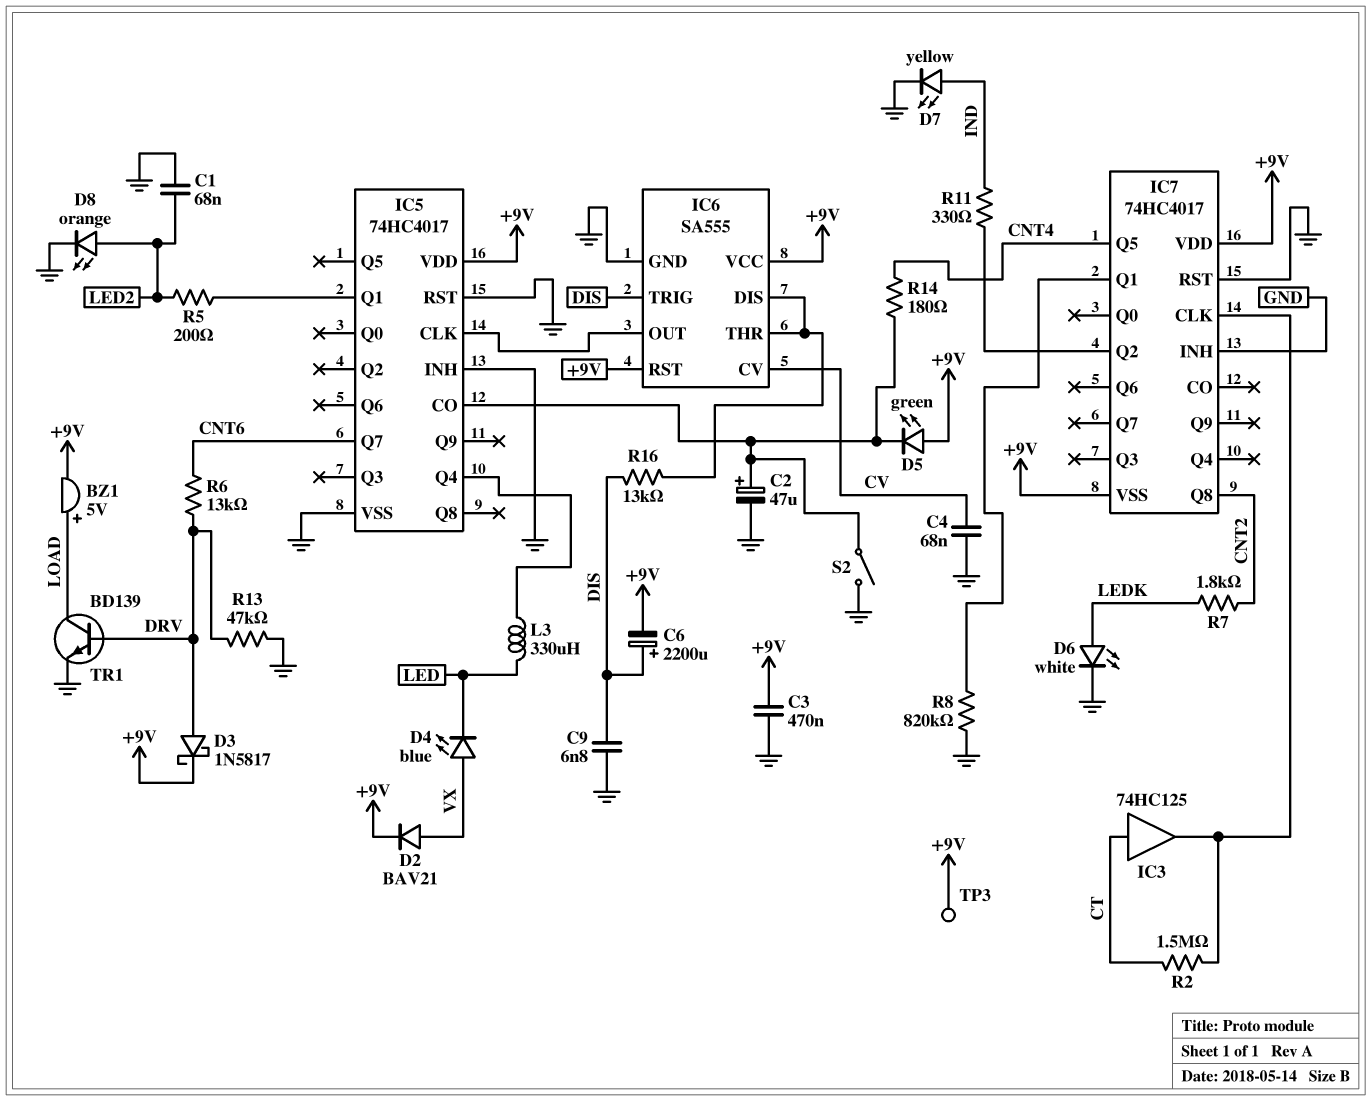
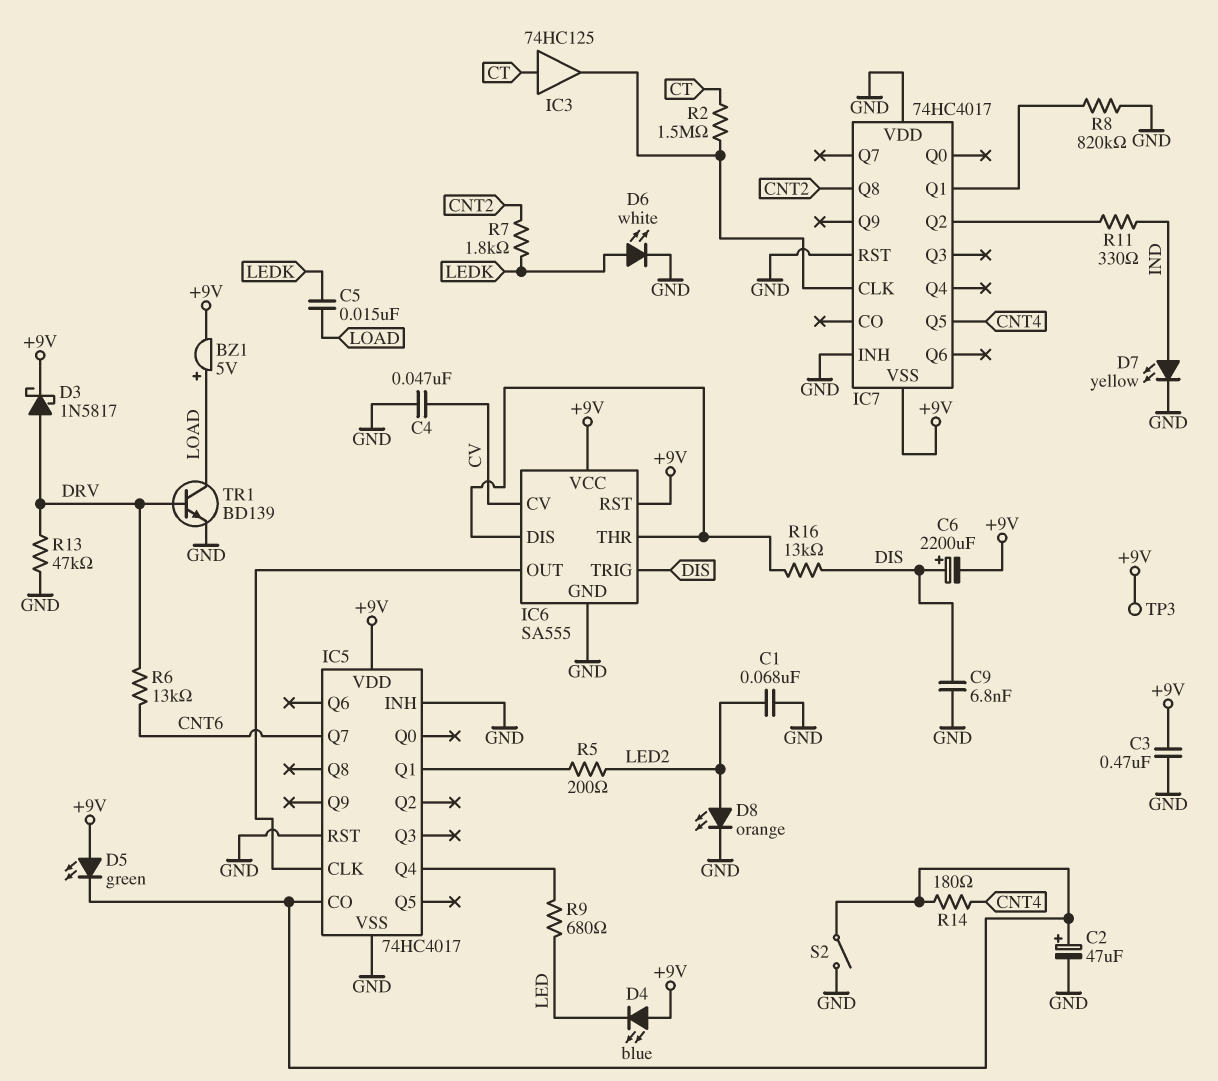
C4: 68nF (CV, GND) -> 47nF (CV, GND)
C5: none -> 15nF (LEDK, LOAD)
D2: diode BAV21 (A VX, K +9V) -> none
D4: LED blue (A VX, K LED) -> LED blue (A +9V, K LED)
IC7 pin VDD: +9V -> GND
L3: 330uH (IC5/Q4, LED) -> none
R9: none -> 680 (IC5/Q4, LED)

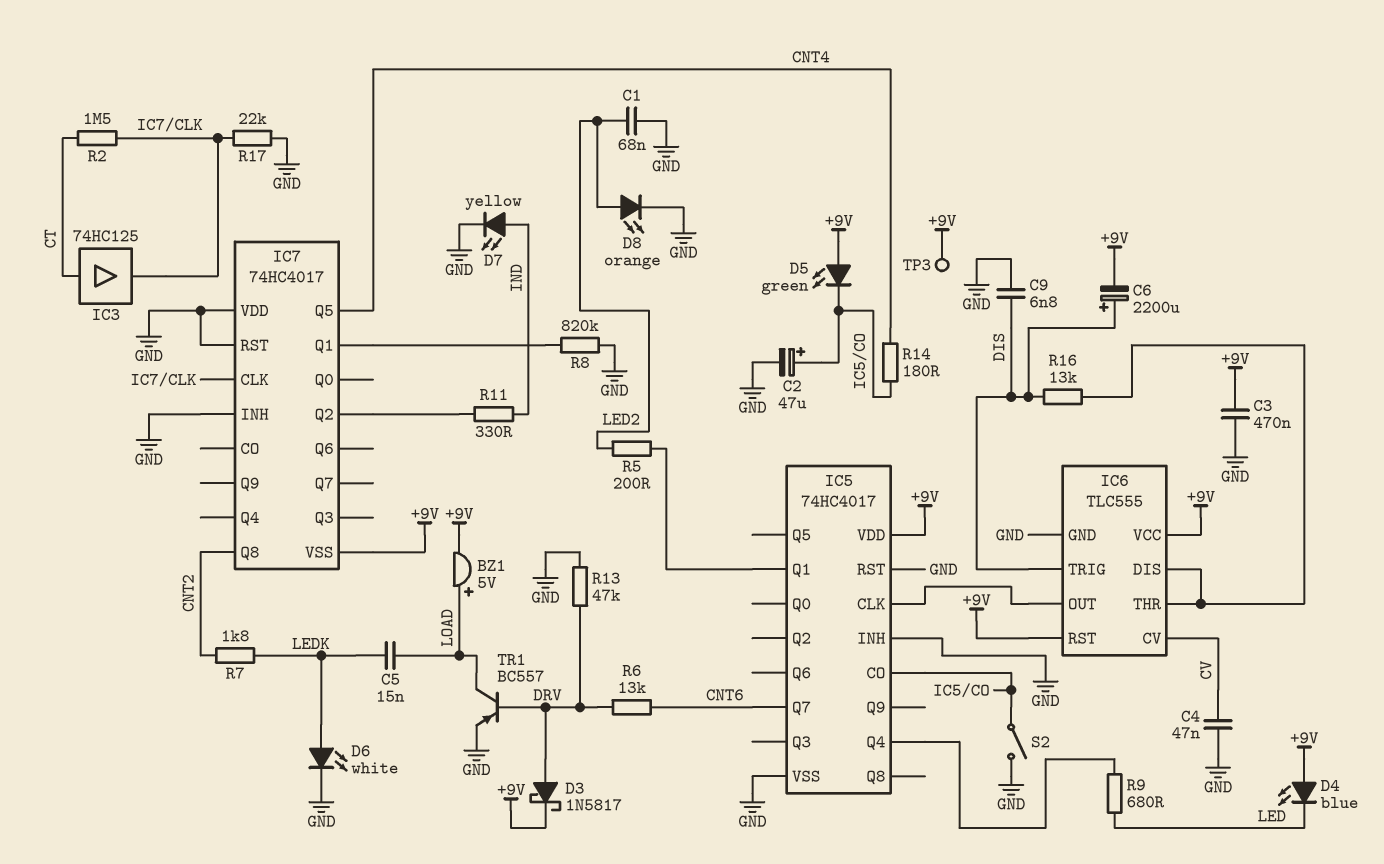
IC6: SA555 -> TLC555
R17: none -> 22k (GND, IC7/CLK)
TR1: NPN BD139 (B DRV, C LOAD, E GND) -> PNP BC557 (B DRV, C LOAD, E GND)

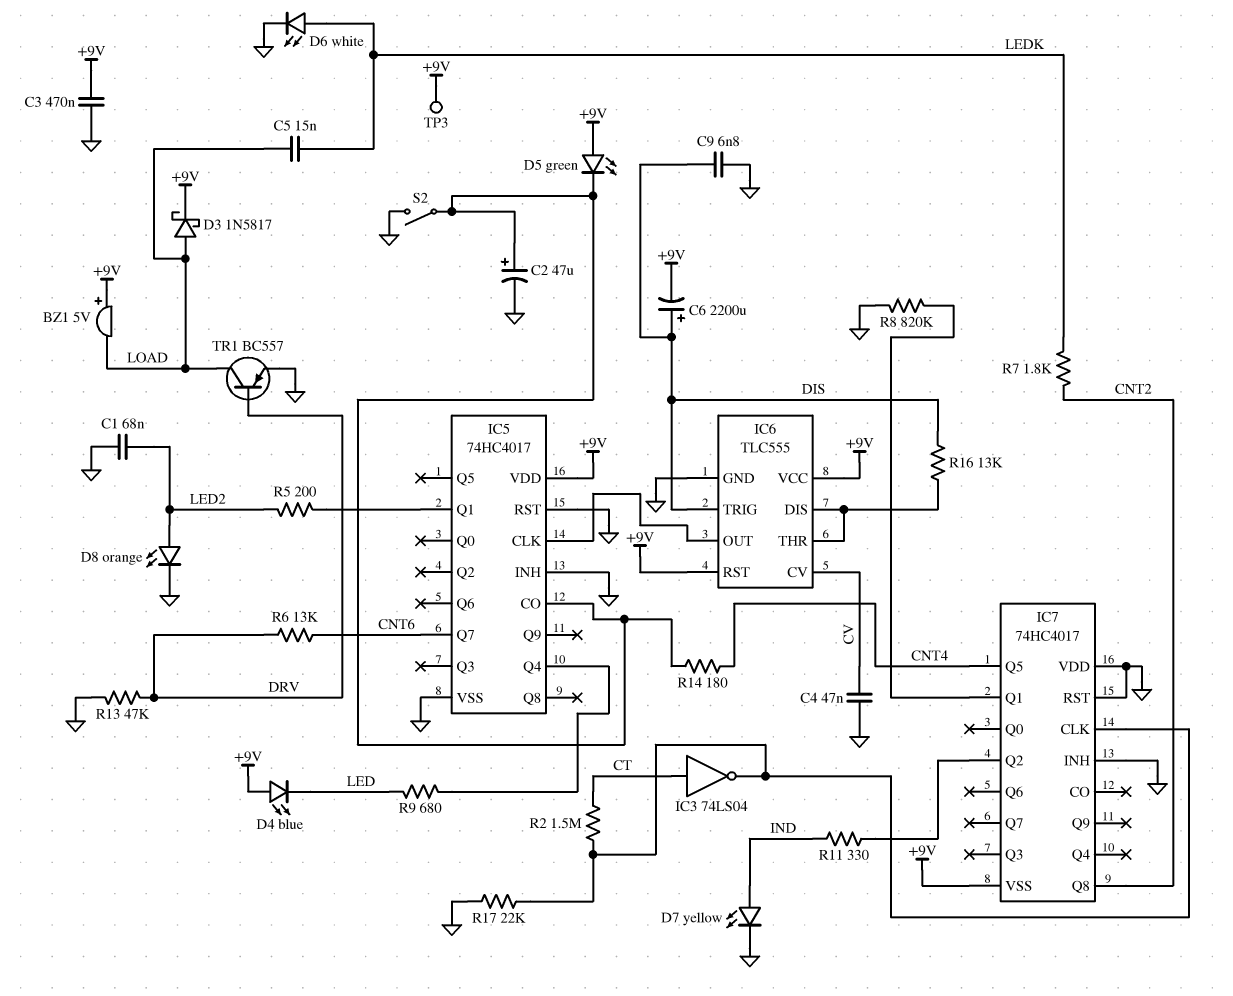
BZ1: buzzer 5V (plus LOAD, minus +9V) -> buzzer 5V (plus +9V, minus LOAD)
D3: schottky 1N5817 (A DRV, K +9V) -> schottky 1N5817 (A LOAD, K +9V)
IC3: buffer 74HC125 (in CT, out IC7/CLK) -> NOT 74LS04 (in CT, out IC7/CLK)

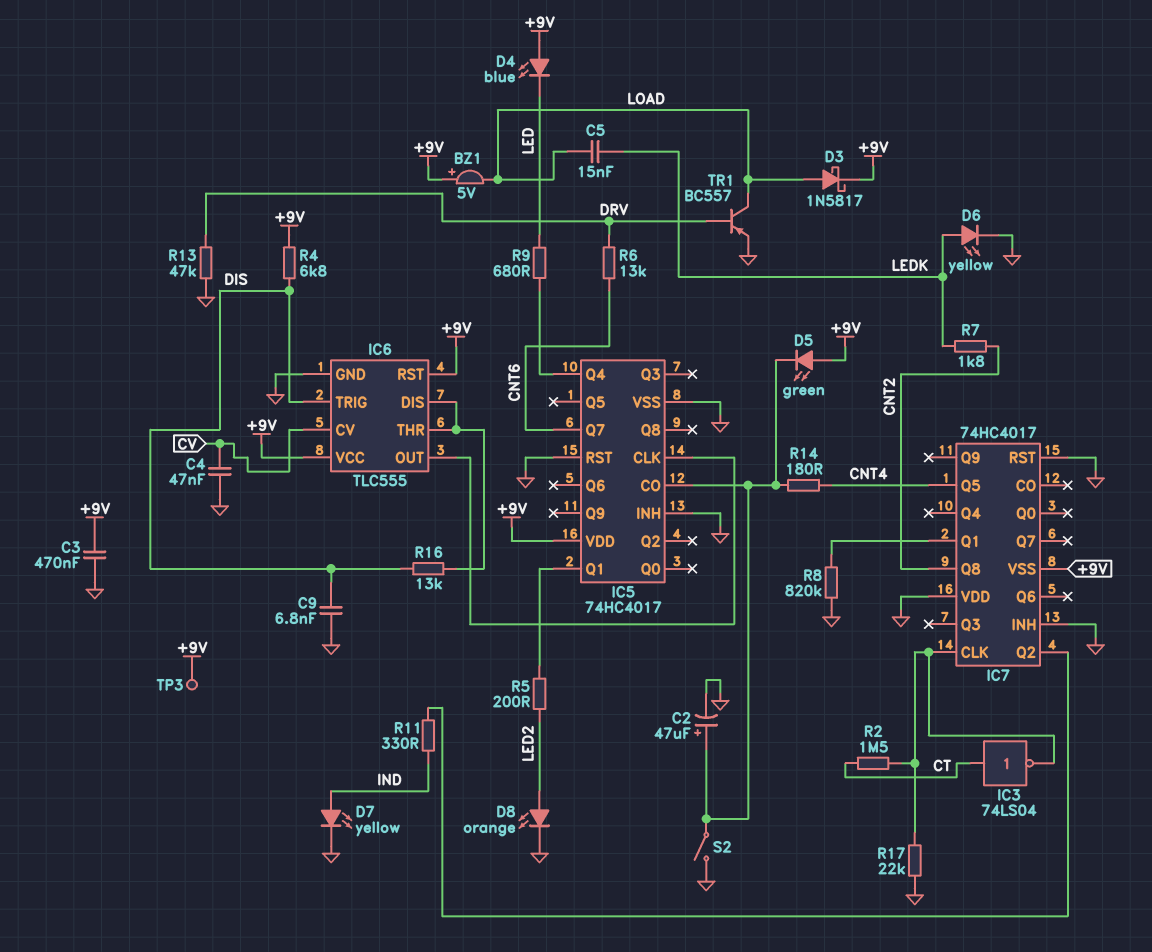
C1: 68nF (GND, LED2) -> none
C6: 2200uF (plus DIS, minus +9V) -> none
D6: LED white (A LEDK, K GND) -> LED yellow (A LEDK, K GND)
R4: none -> 6.8k (+9V, DIS)

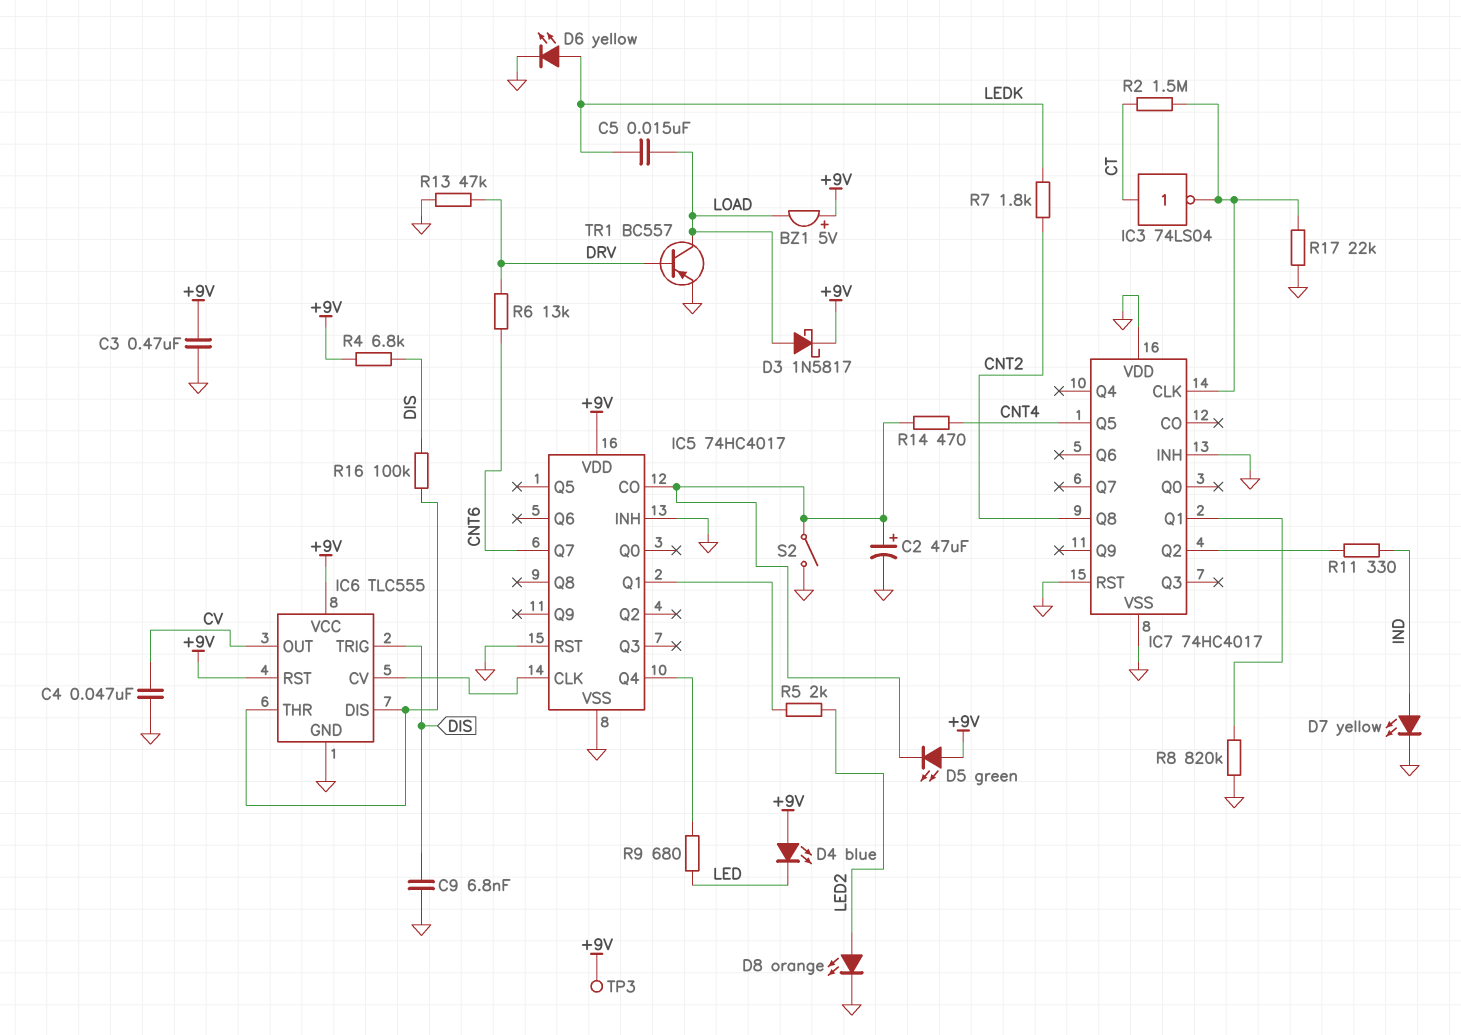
IC6 pin CV: CV -> IC5/CLK
IC6 pin OUT: IC5/CLK -> CV
IC7 pin VSS: +9V -> GND
R5: 200 (IC5/Q1, LED2) -> 2k (IC5/Q1, LED2)
R14: 180 (CNT4, IC5/CO) -> 470 (CNT4, IC5/CO)
R16: 13k (DIS, IC6/DIS) -> 100k (DIS, IC6/DIS)

